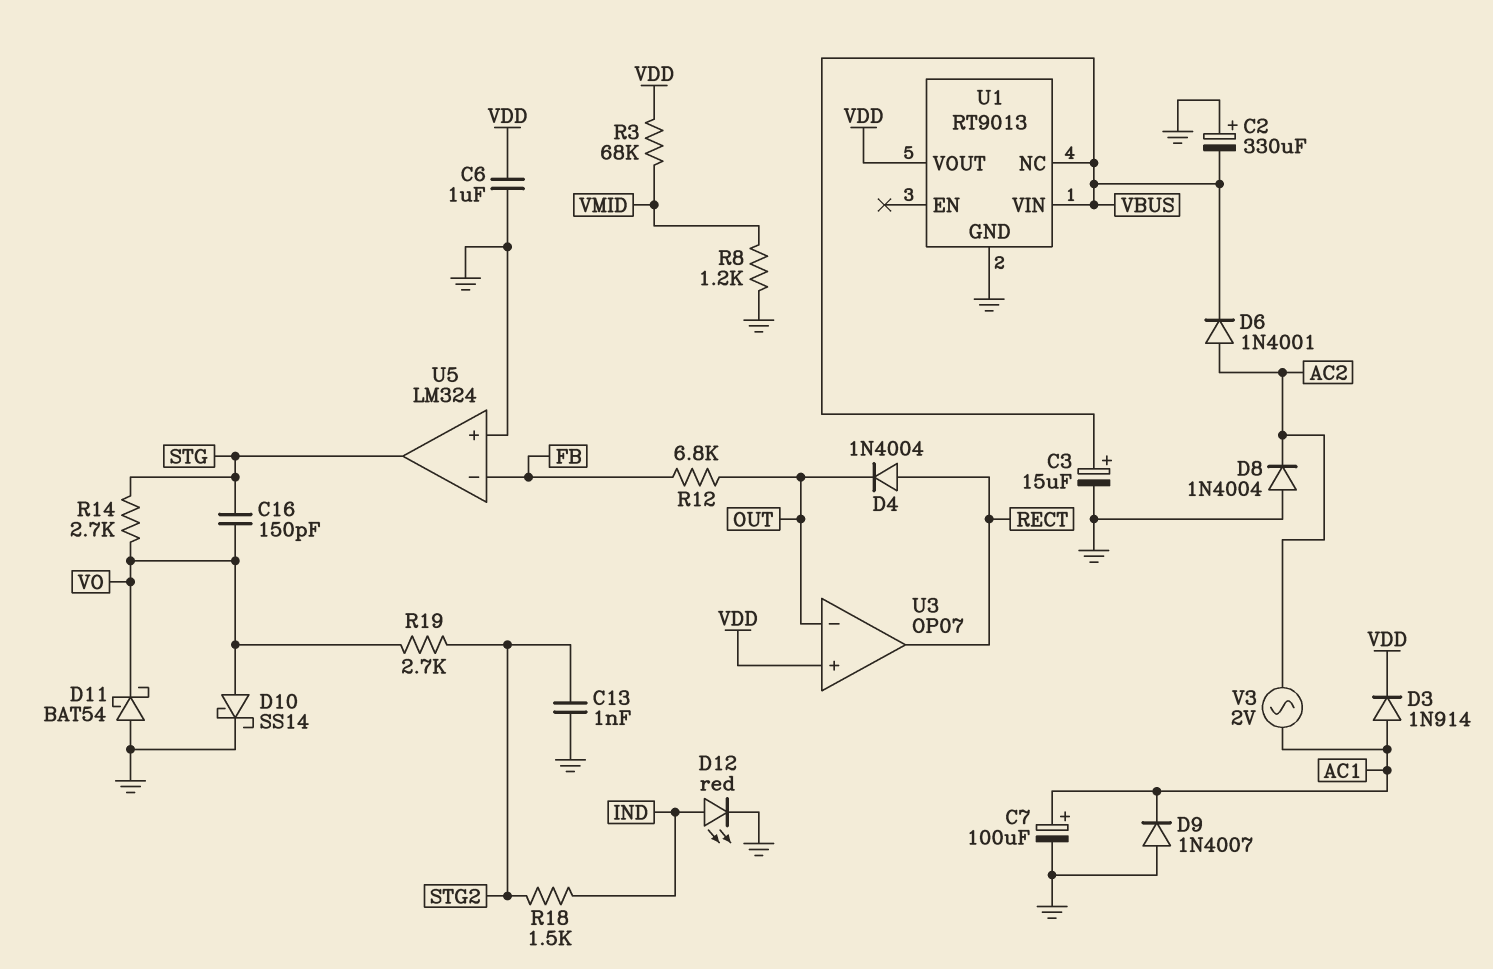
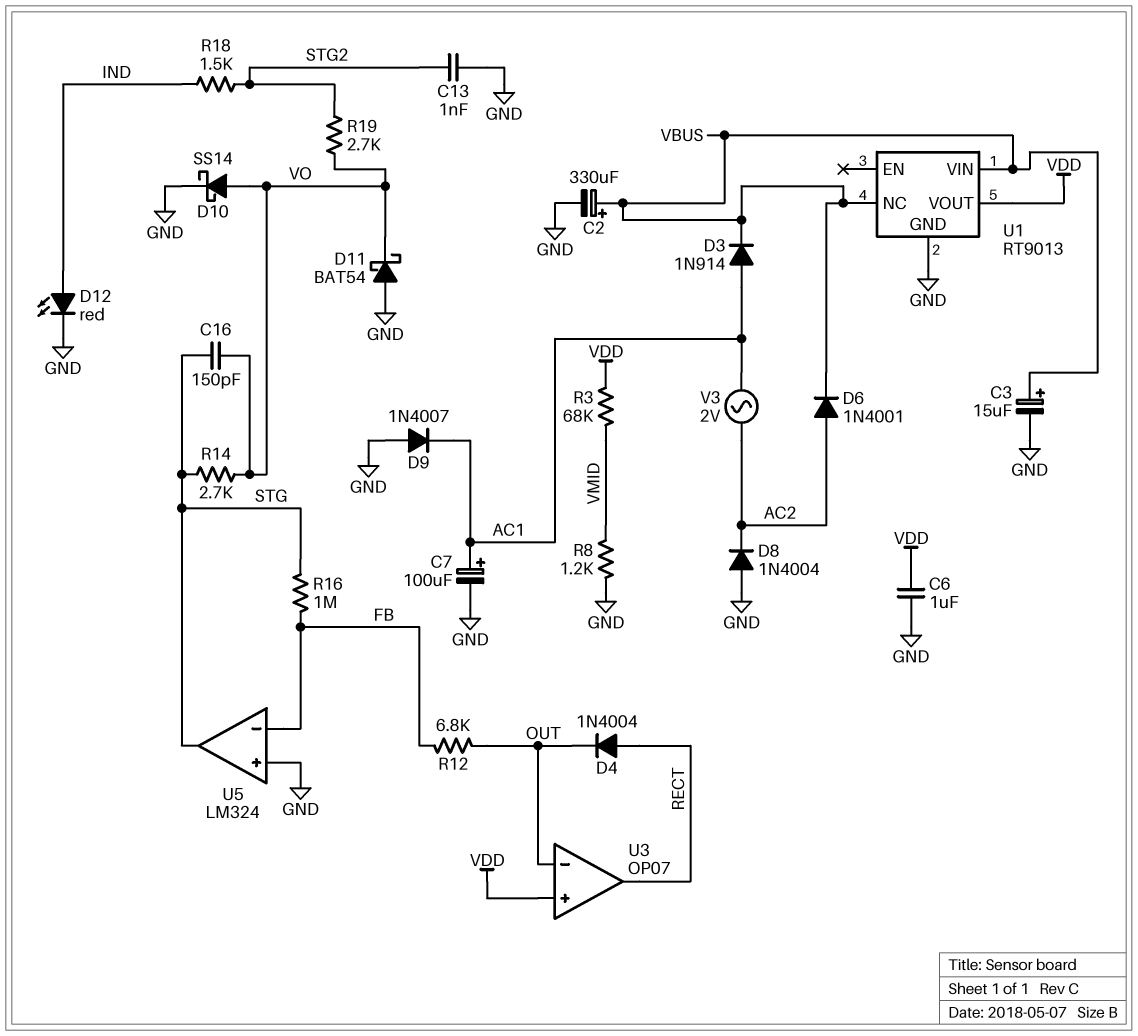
C2: 330uF (plus GND, minus VBUS) -> 330uF (plus VBUS, minus GND)
D3: diode 1N914 (A AC1, K VDD) -> diode 1N914 (A AC1, K VBUS)
R16: none -> 1M (FB, STG)

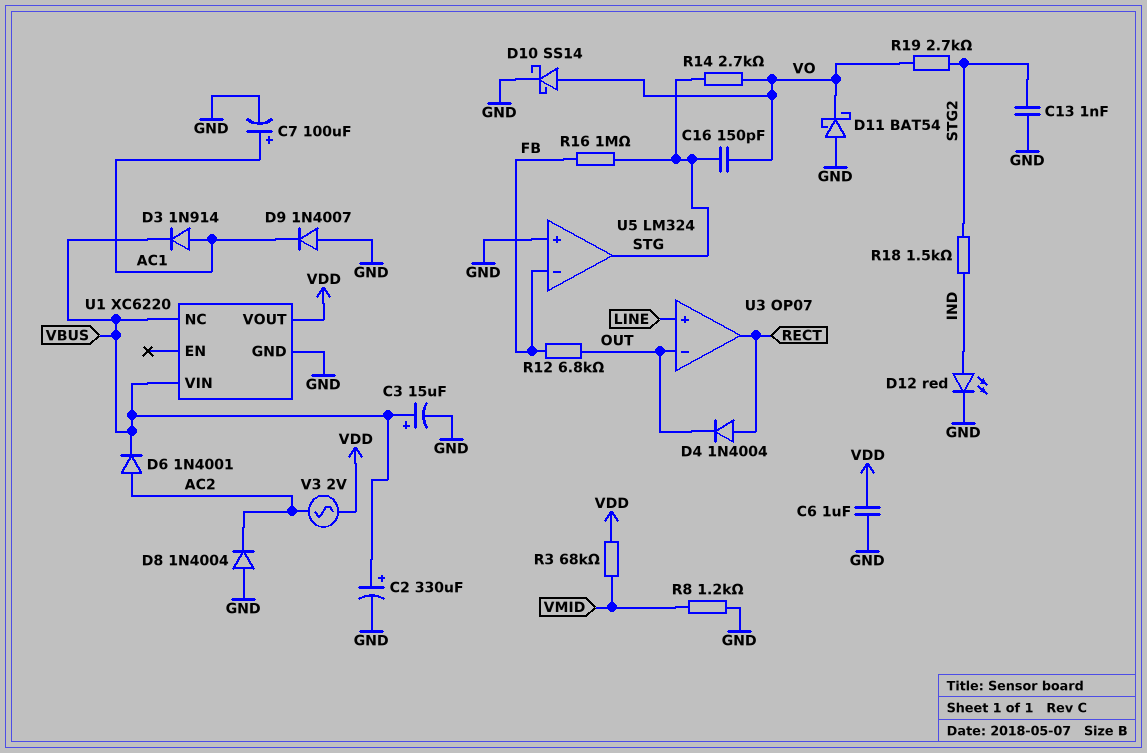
U1: RT9013 -> XC6220
U3 pin in+: VDD -> LINE
V3: AC 2V (AC1, AC2) -> AC 2V (AC2, VDD)

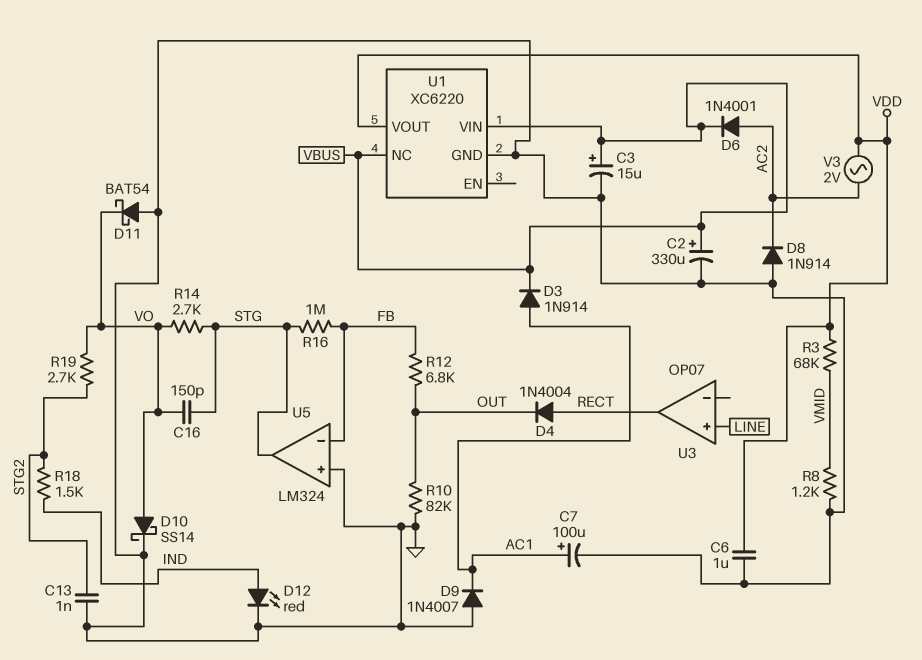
D8: diode 1N4004 (A GND, K AC2) -> diode 1N914 (A GND, K AC2)
R10: none -> 82k (GND, OUT)
U3 pin in-: OUT -> none

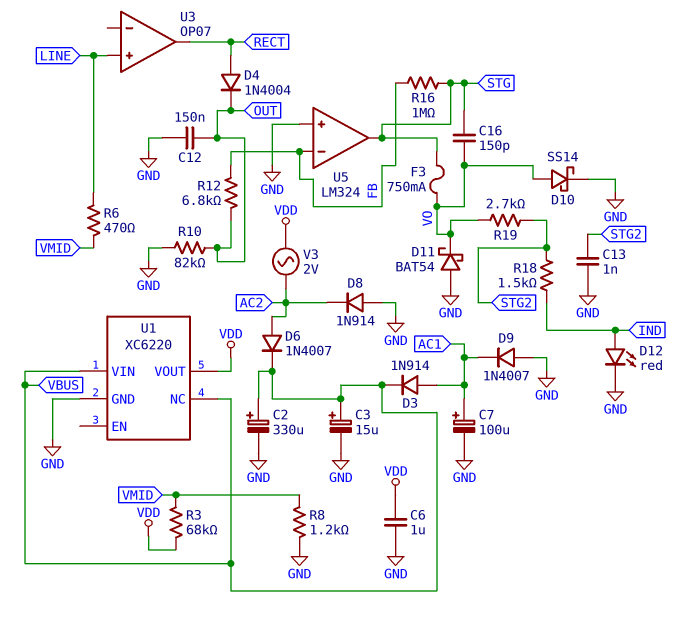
C12: none -> 150nF (GND, OUT)
D6: diode 1N4001 (A AC2, K VBUS) -> diode 1N4007 (A AC2, K VBUS)
F3: none -> 750mA (STG, VO)
R6: none -> 470 (LINE, VMID)
R14: 2.7k (STG, VO) -> none

